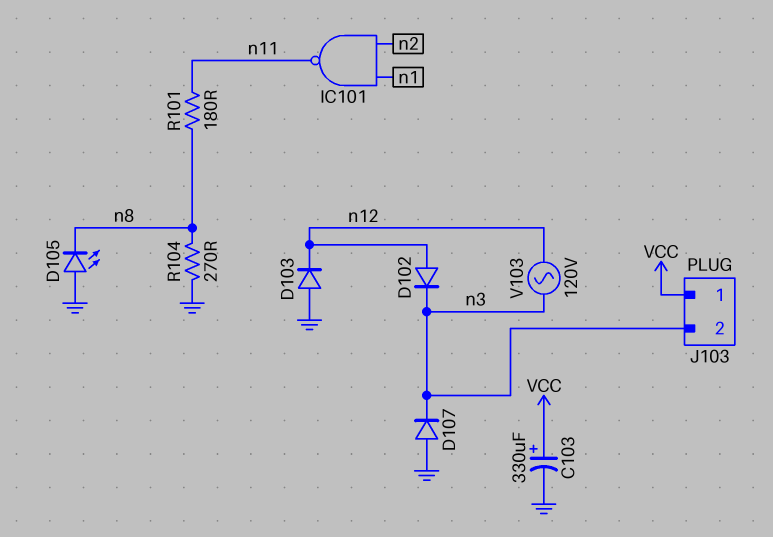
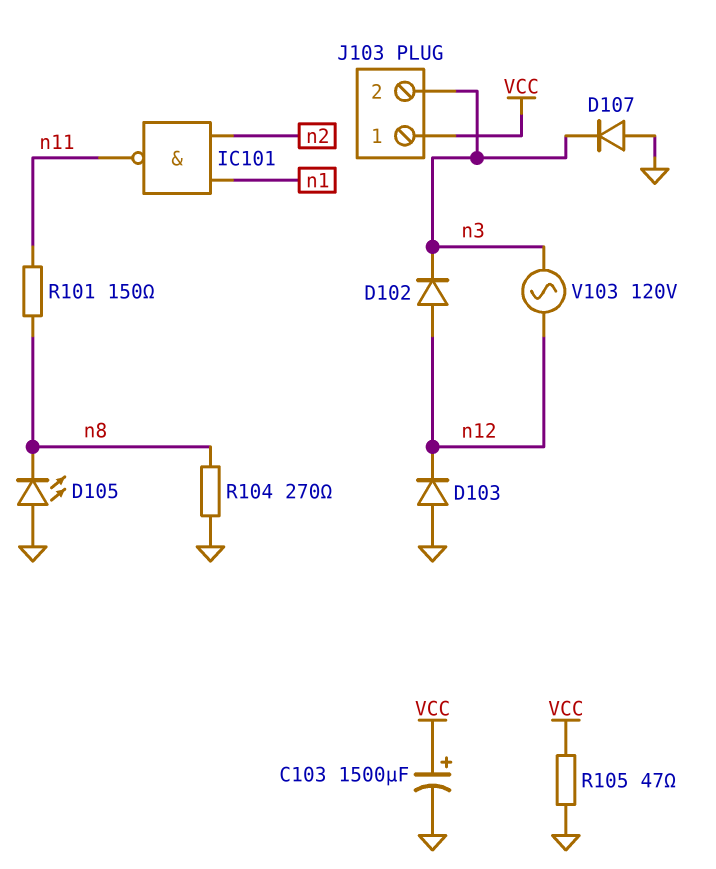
C103: 330uF (plus VCC, minus GND) -> 1500uF (plus VCC, minus GND)
R101: 180 (n8, n11) -> 150 (n8, n11)
R105: none -> 47 (GND, VCC)

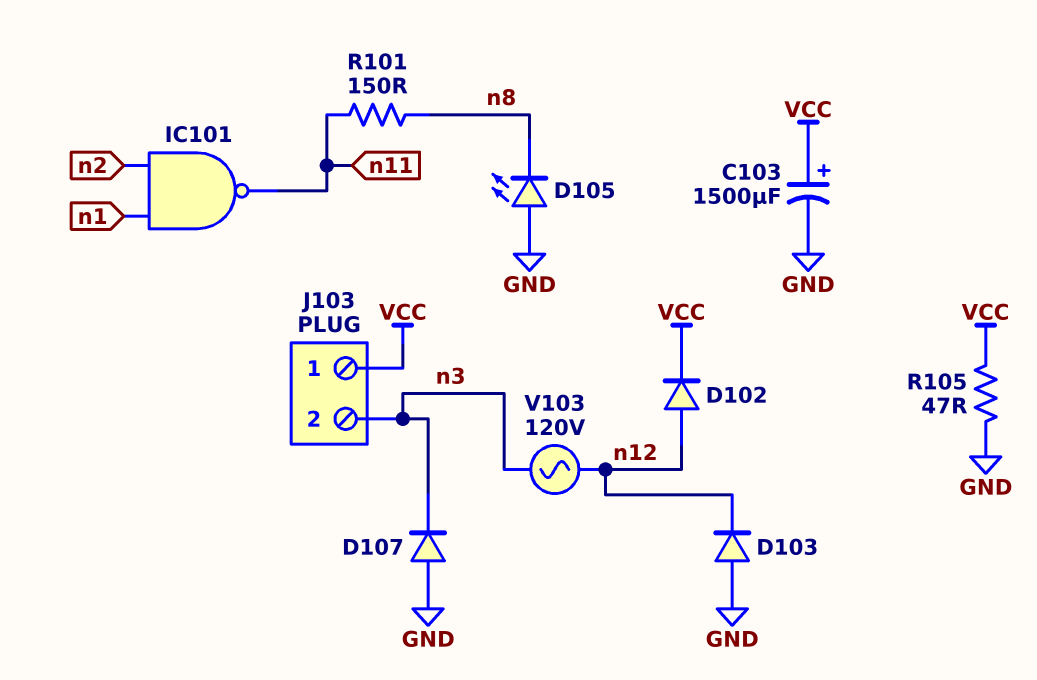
D102: diode (A n12, K n3) -> diode (A n12, K VCC)
R104: 270 (GND, n8) -> none

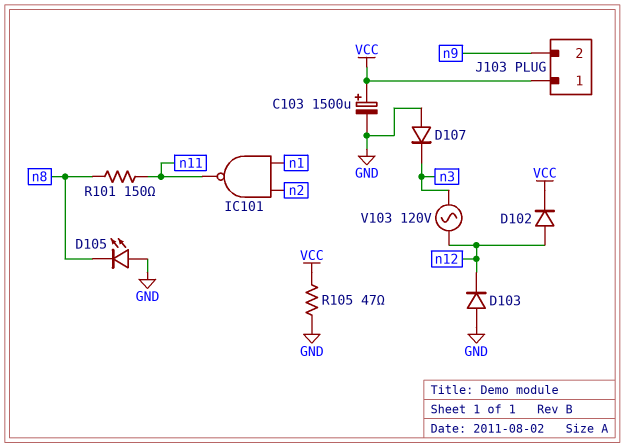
J103 pin 2: n3 -> n9

